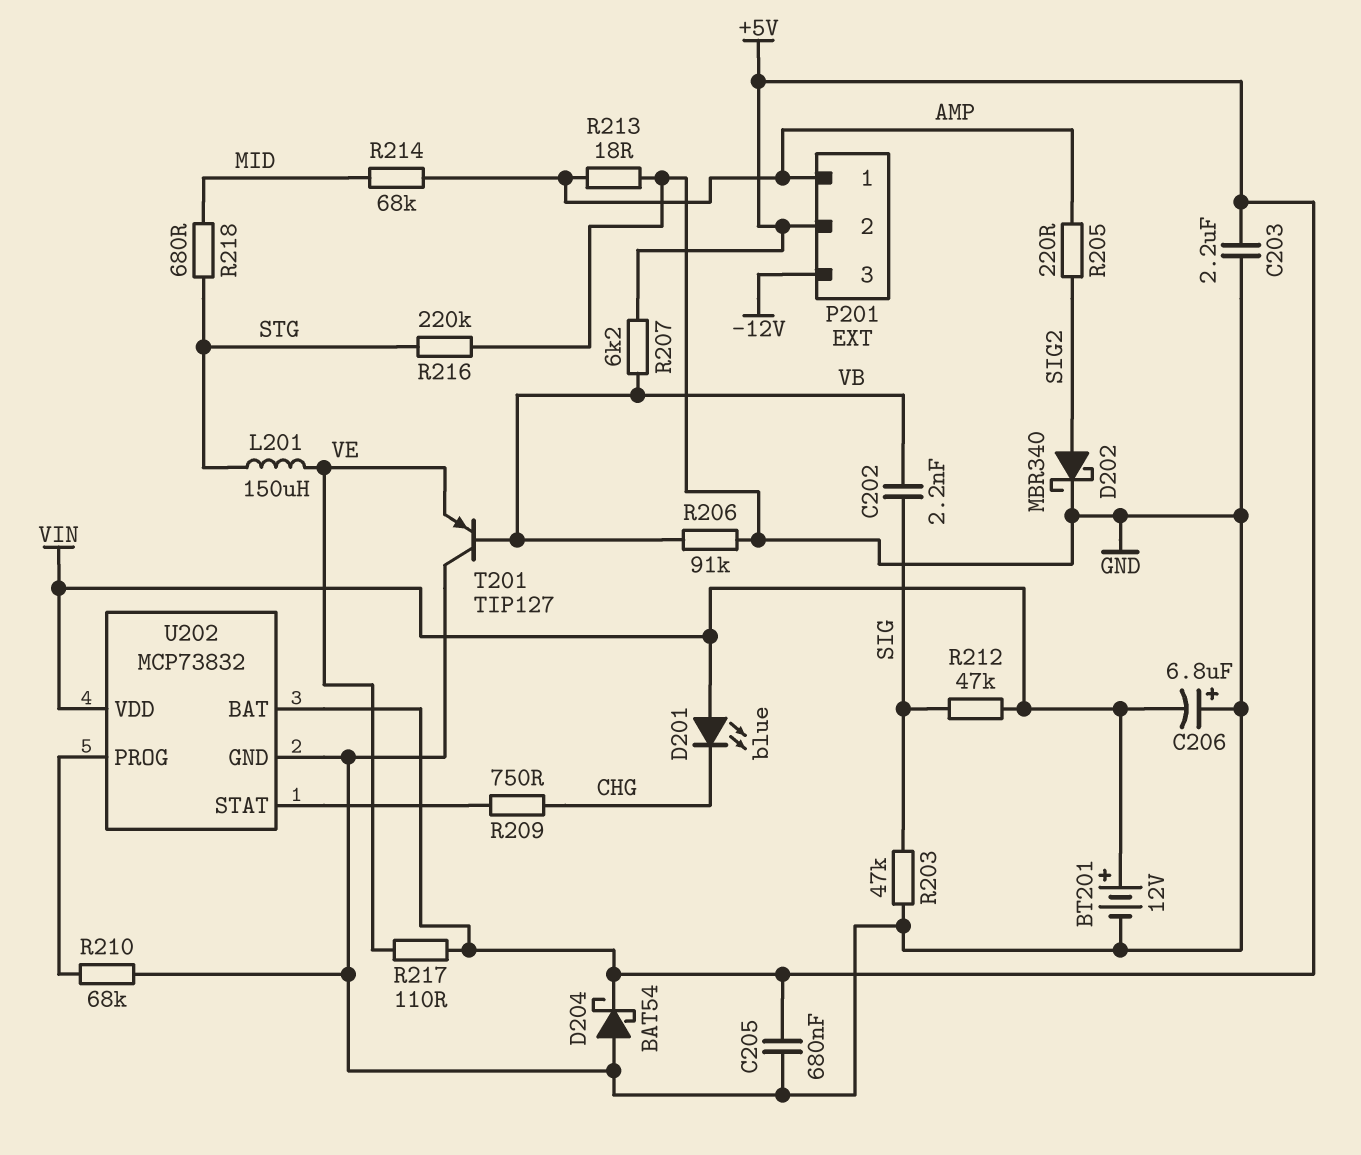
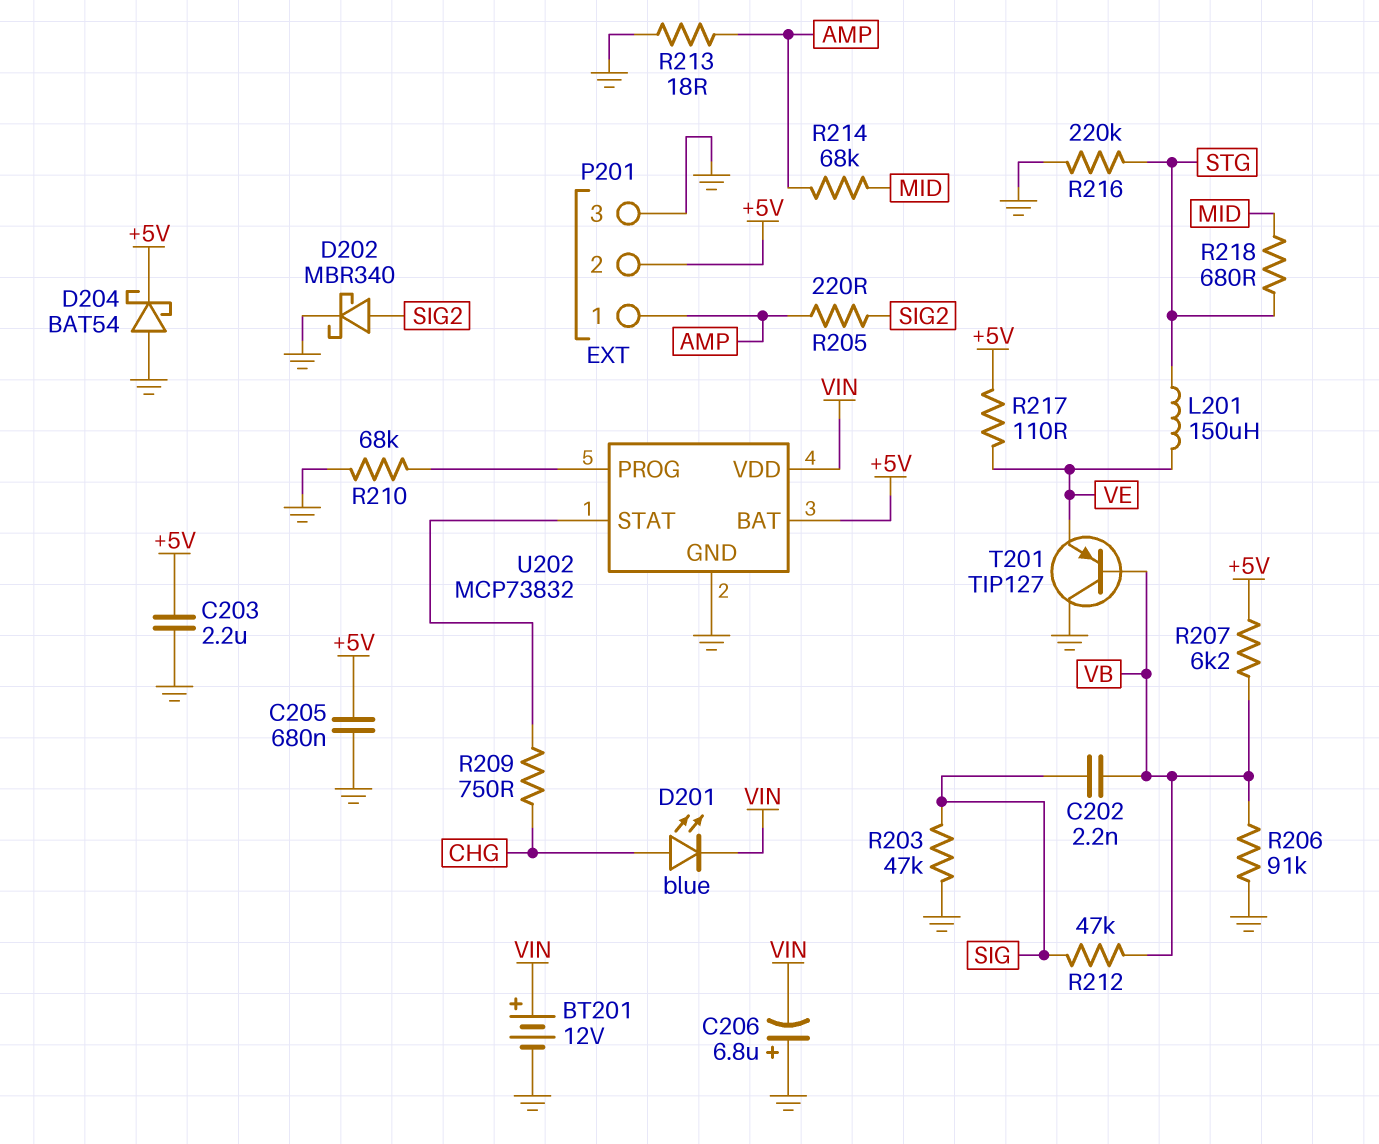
D201: LED blue (A VIN, K CHG) -> LED blue (A CHG, K VIN)
P201 pin 3: -12V -> GND
R212: 47k (SIG, VIN) -> 47k (SIG, VB)

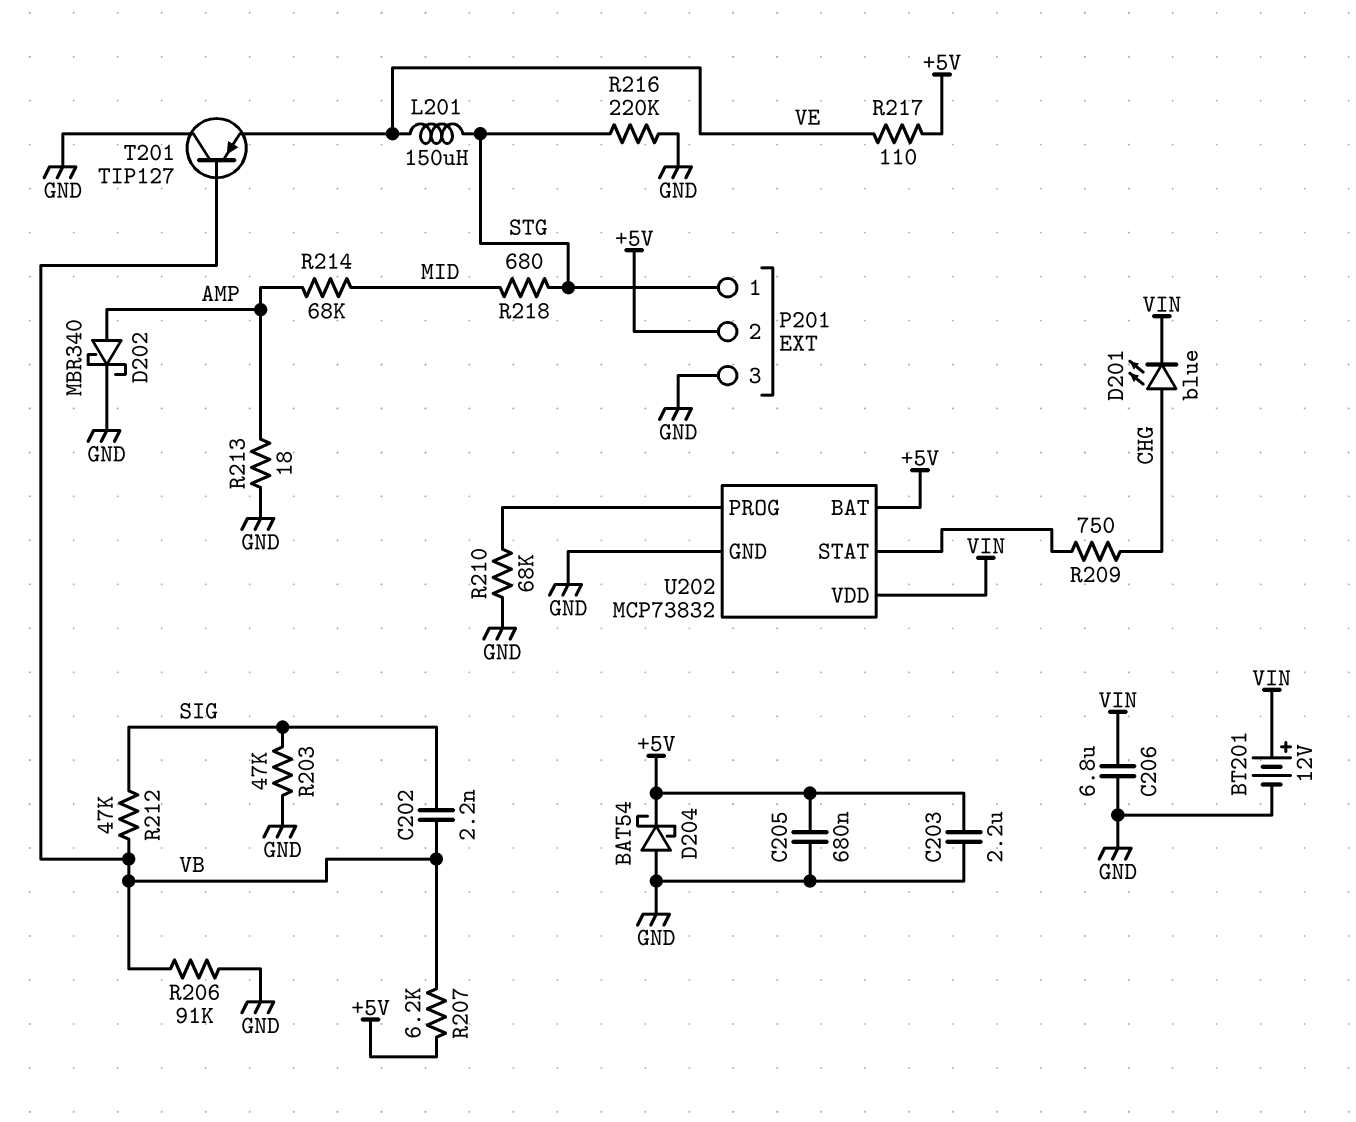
C206: 6.8uF (plus GND, minus VIN) -> 6.8uF (GND, VIN)
D202: schottky MBR340 (A SIG2, K GND) -> schottky MBR340 (A AMP, K GND)
P201 pin 1: AMP -> STG
R205: 220 (AMP, SIG2) -> none

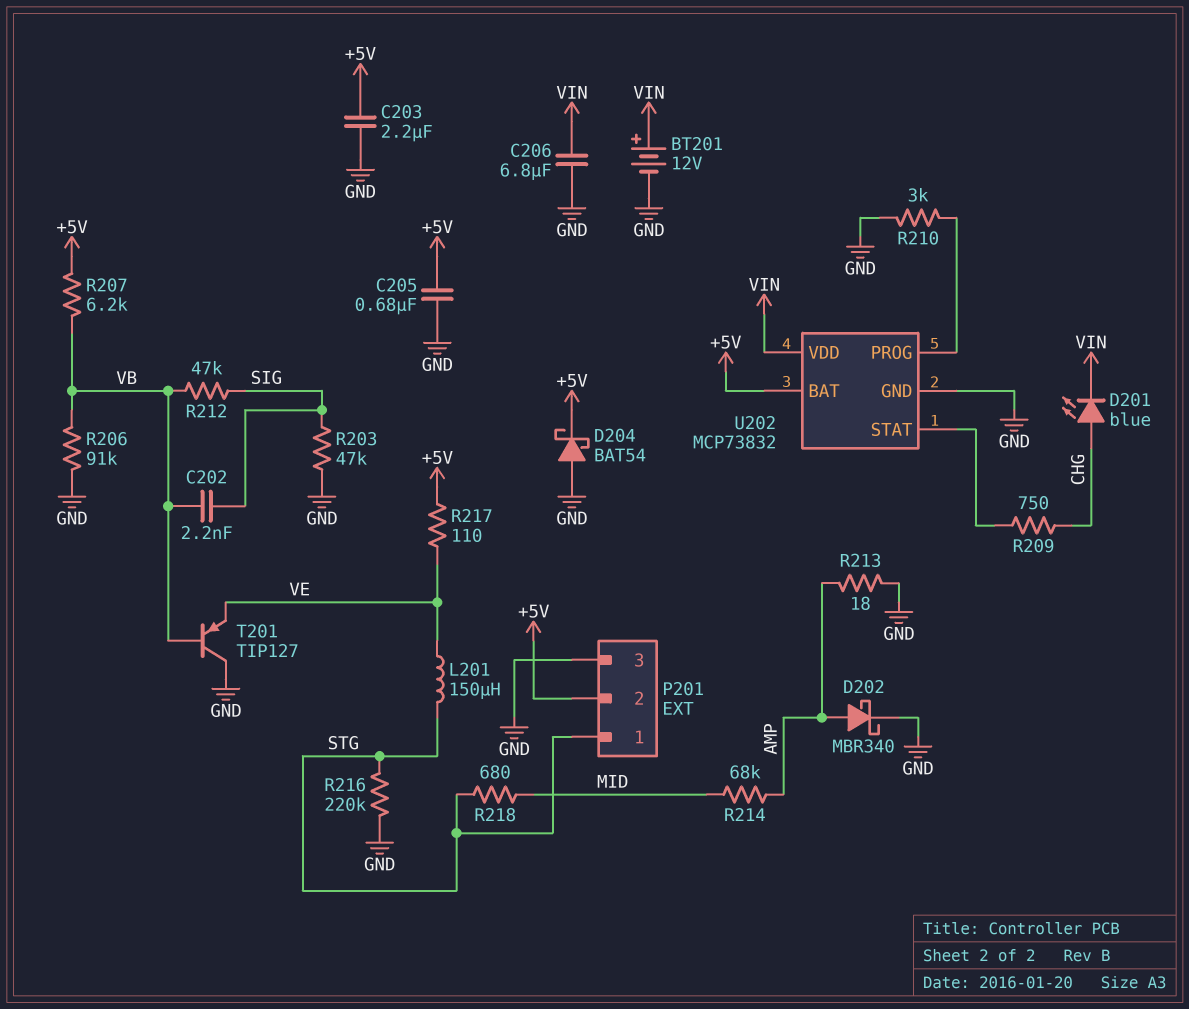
R210: 68k (GND, U202/PROG) -> 3k (GND, U202/PROG)

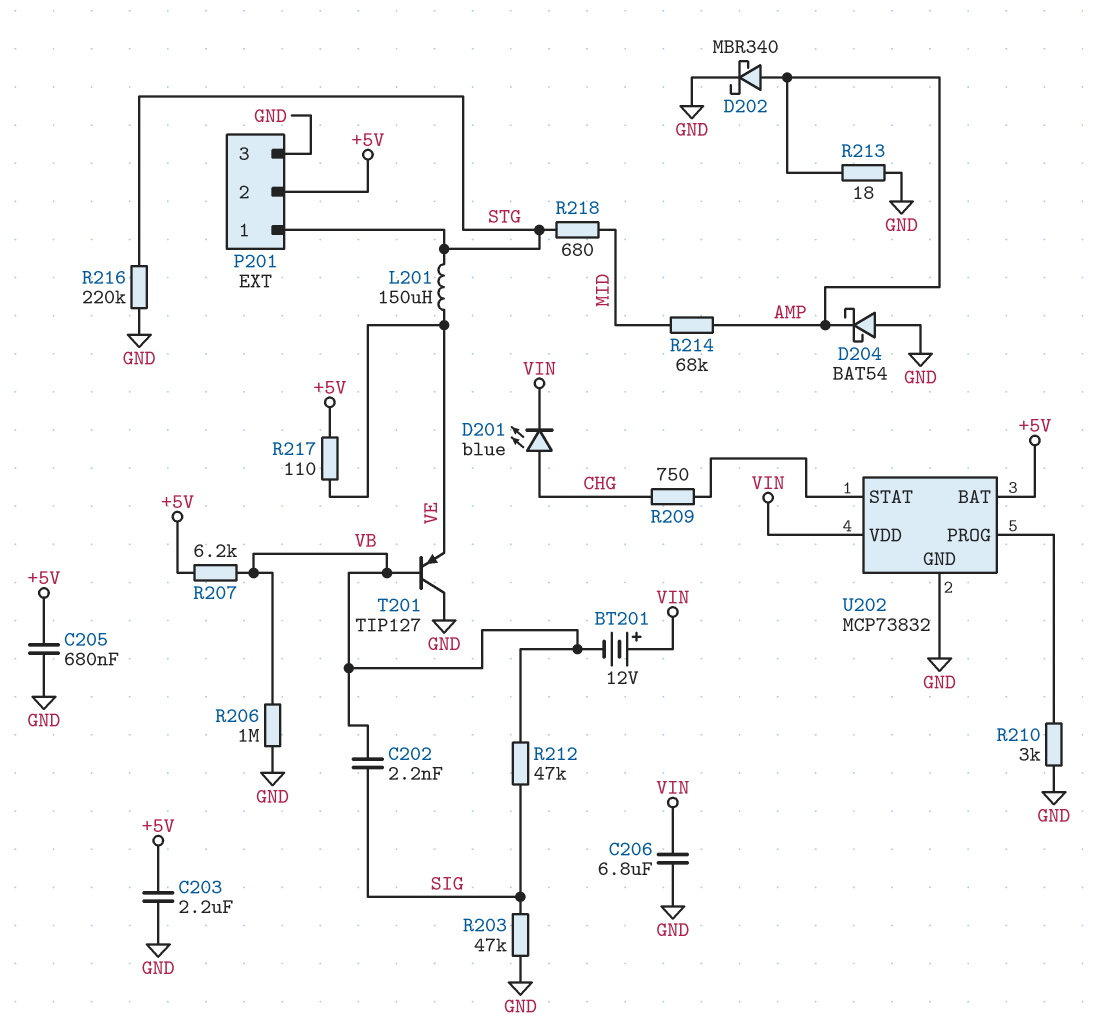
BT201: 12V (plus VIN, minus GND) -> 12V (plus VIN, minus VB)
D204: schottky BAT54 (A GND, K +5V) -> schottky BAT54 (A GND, K AMP)
R206: 91k (GND, VB) -> 1M (GND, VB)

